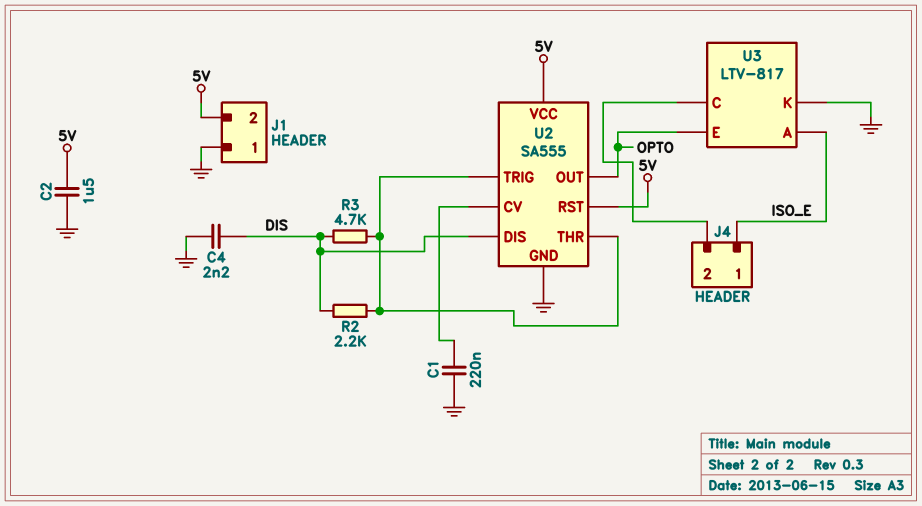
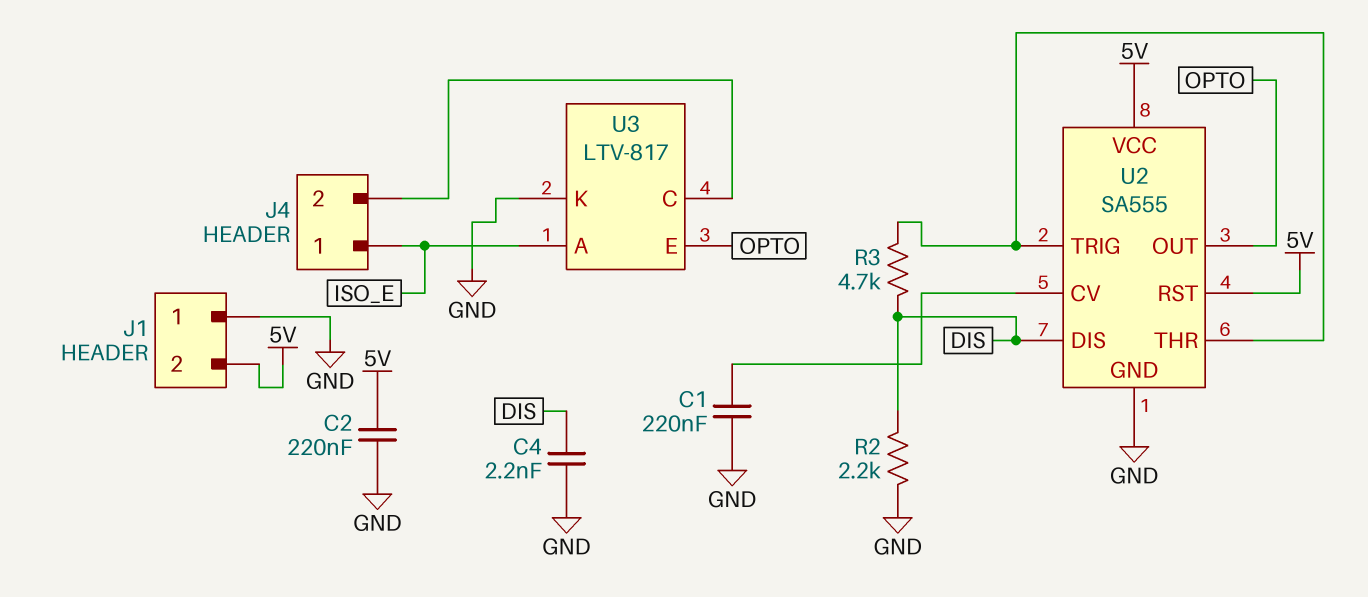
C2: 1.5uF (5V, GND) -> 220nF (5V, GND)
R2: 2.2k (DIS, U2/THR) -> 2.2k (DIS, GND)

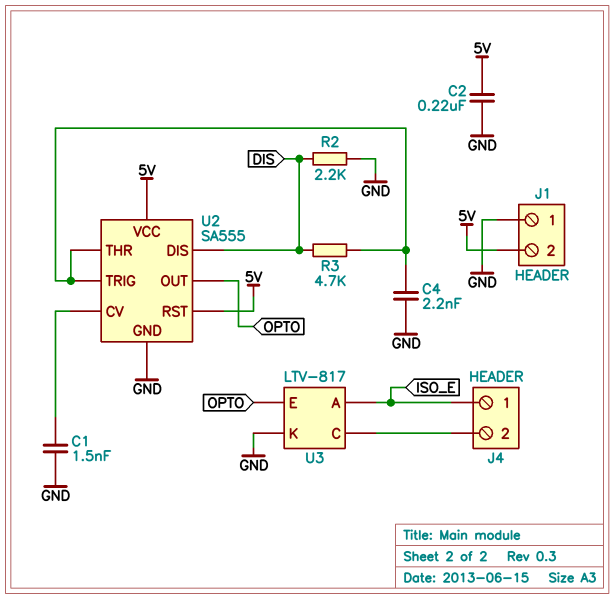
C1: 220nF (GND, U2/CV) -> 1.5nF (GND, U2/CV)
C4: 2.2nF (DIS, GND) -> 2.2nF (GND, U2/THR)

